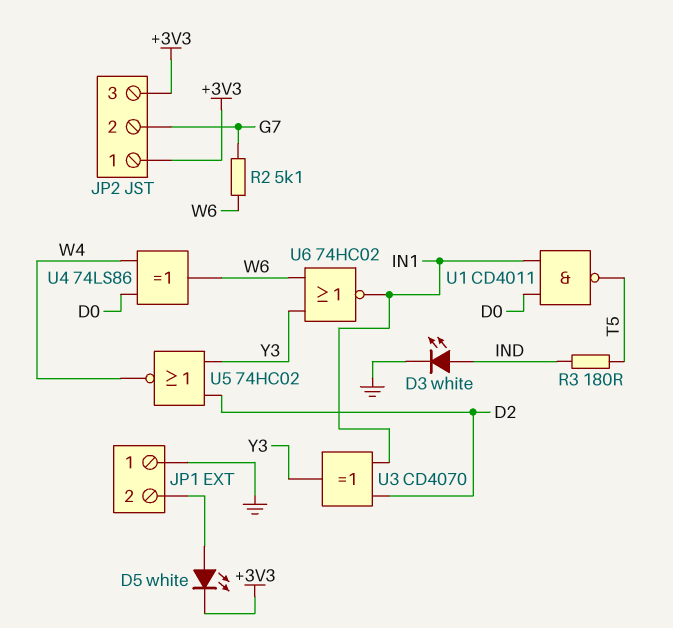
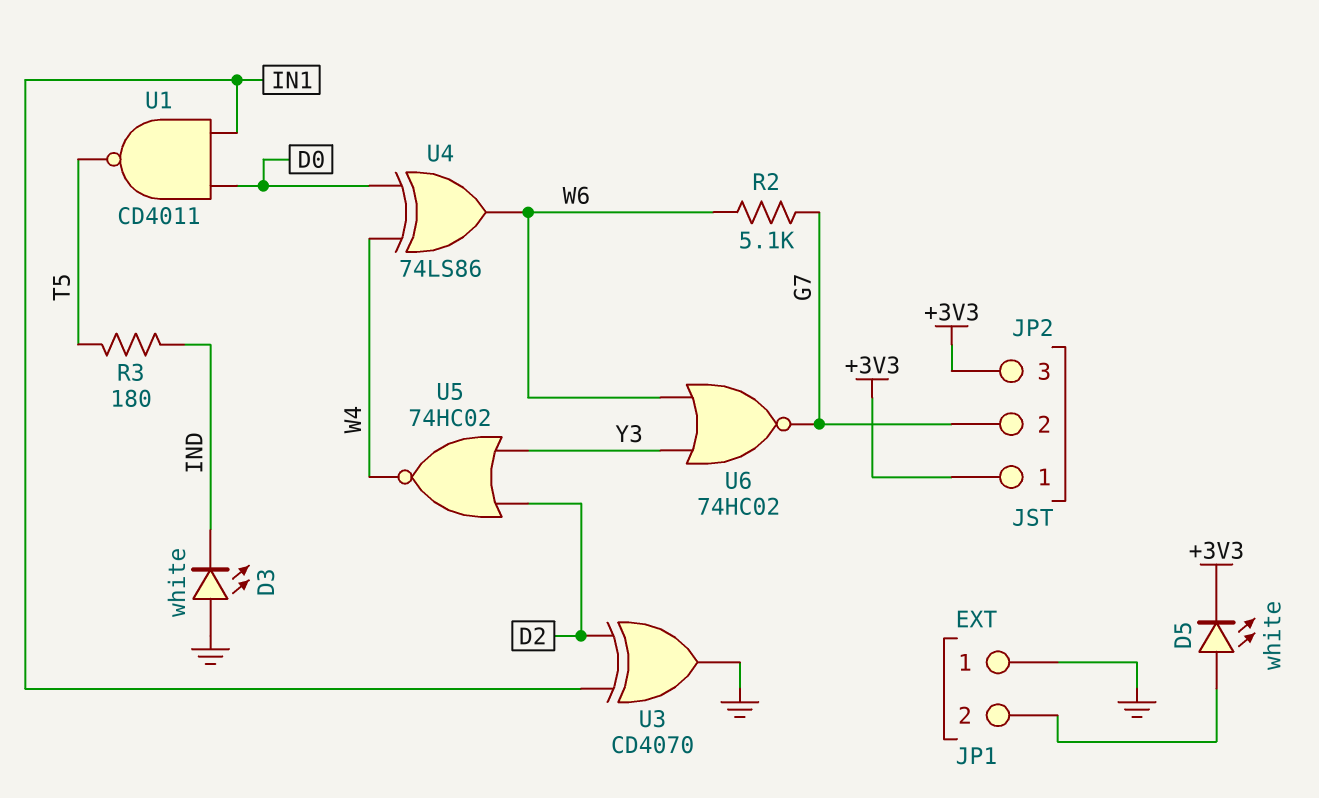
D3: LED white (A IND, K GND) -> LED white (A GND, K IND)
U3: XOR CD4070 (in D2, in IN1, out Y3) -> XOR CD4070 (in D2, in IN1, out GND)
U6: NOR 74HC02 (in W6, in Y3, out IN1) -> NOR 74HC02 (in W6, in Y3, out G7)

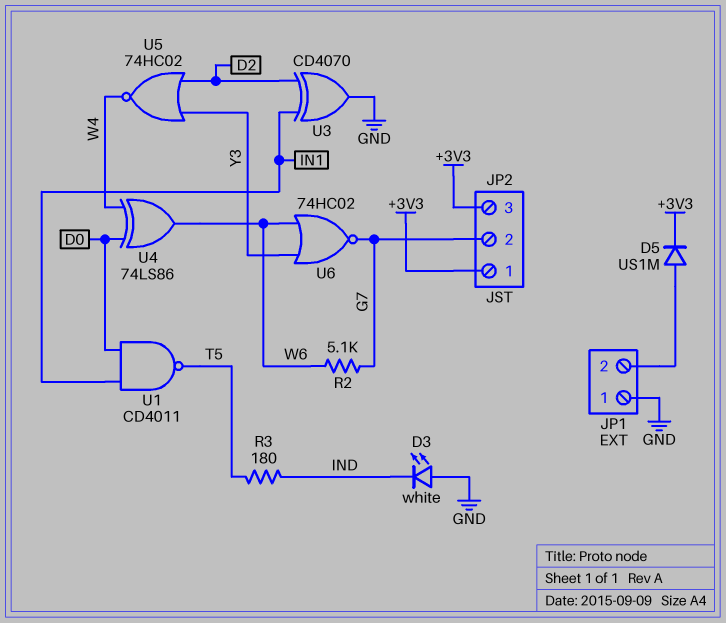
D5: LED white (A JP1/2, K +3V3) -> diode US1M (A JP1/2, K +3V3)

